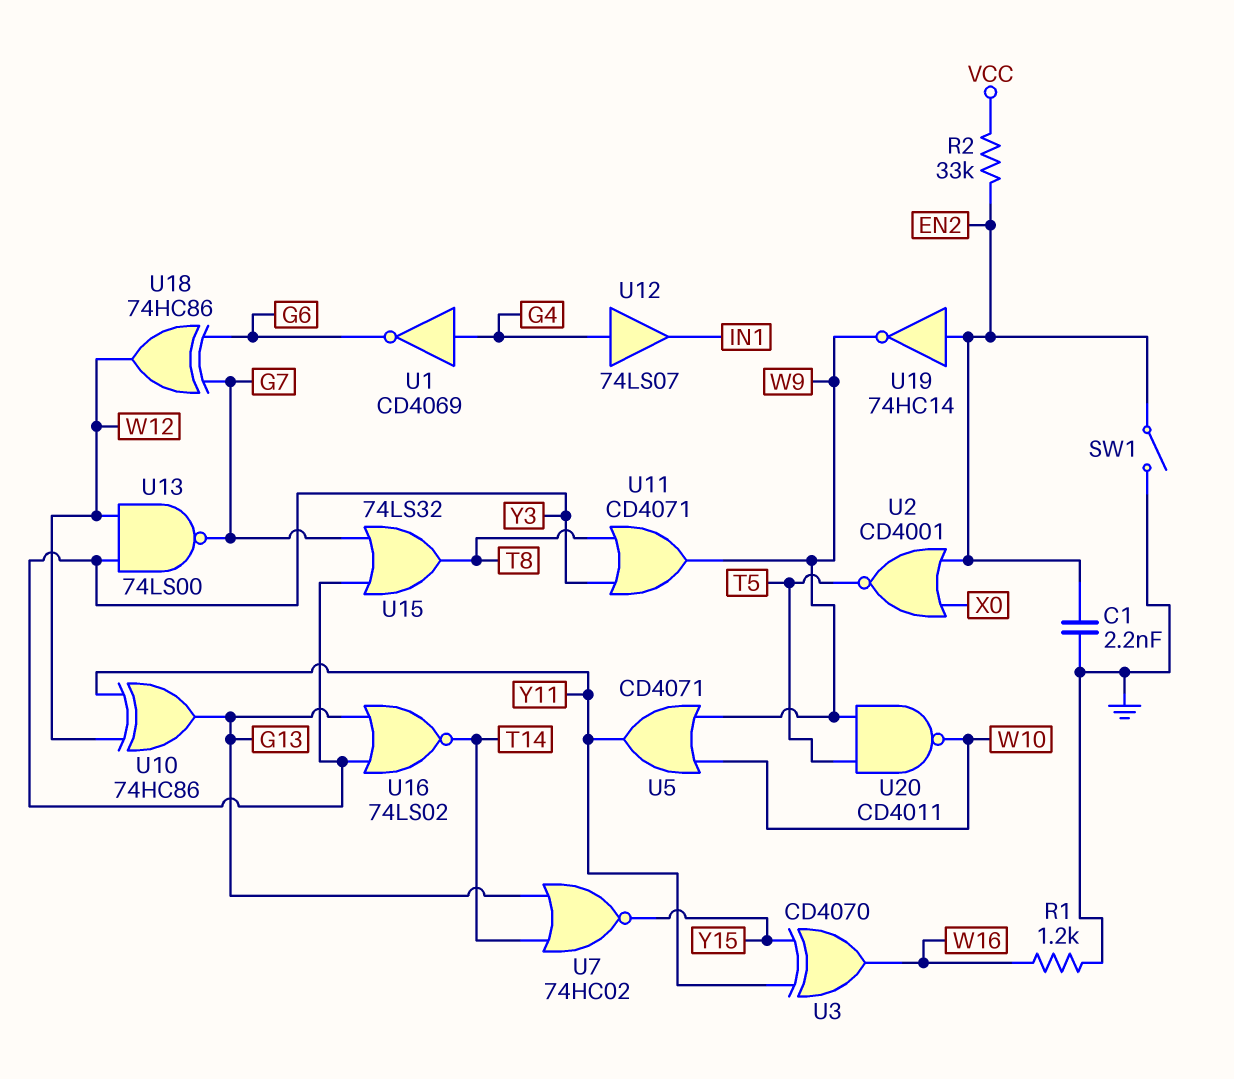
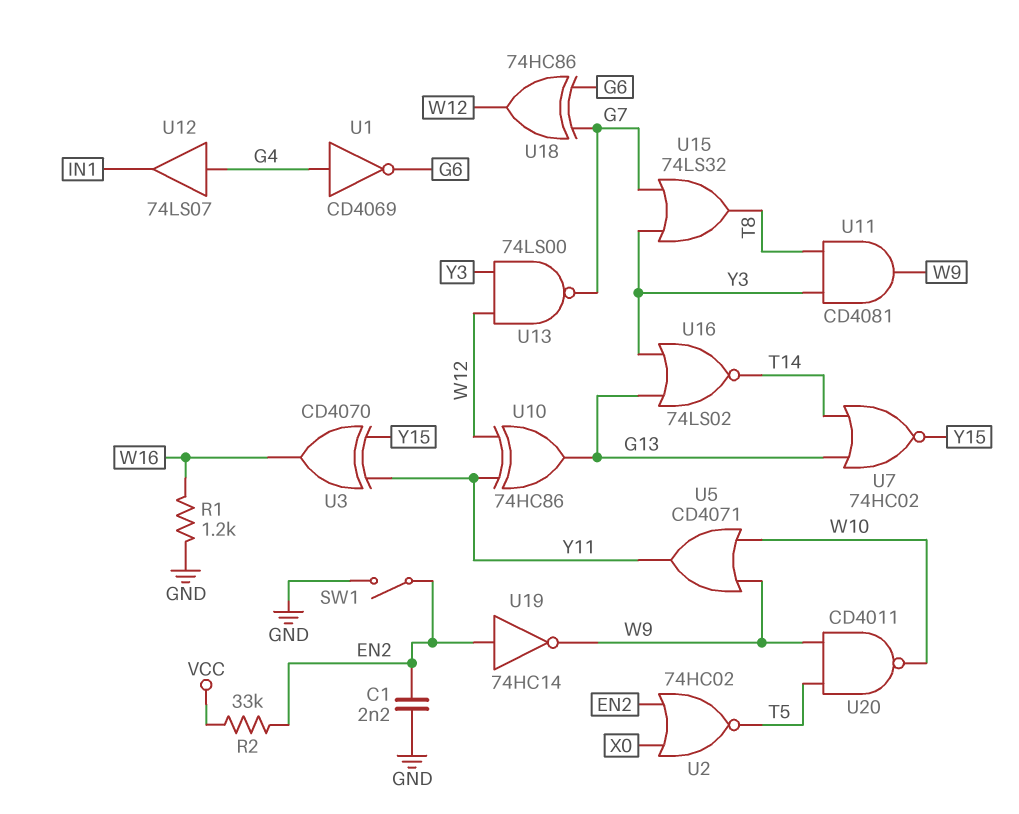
U2: NOR CD4001 (in EN2, in X0, out T5) -> NOR 74HC02 (in EN2, in X0, out T5)
U11: OR CD4071 (in T8, in Y3, out W9) -> AND CD4081 (in T8, in Y3, out W9)

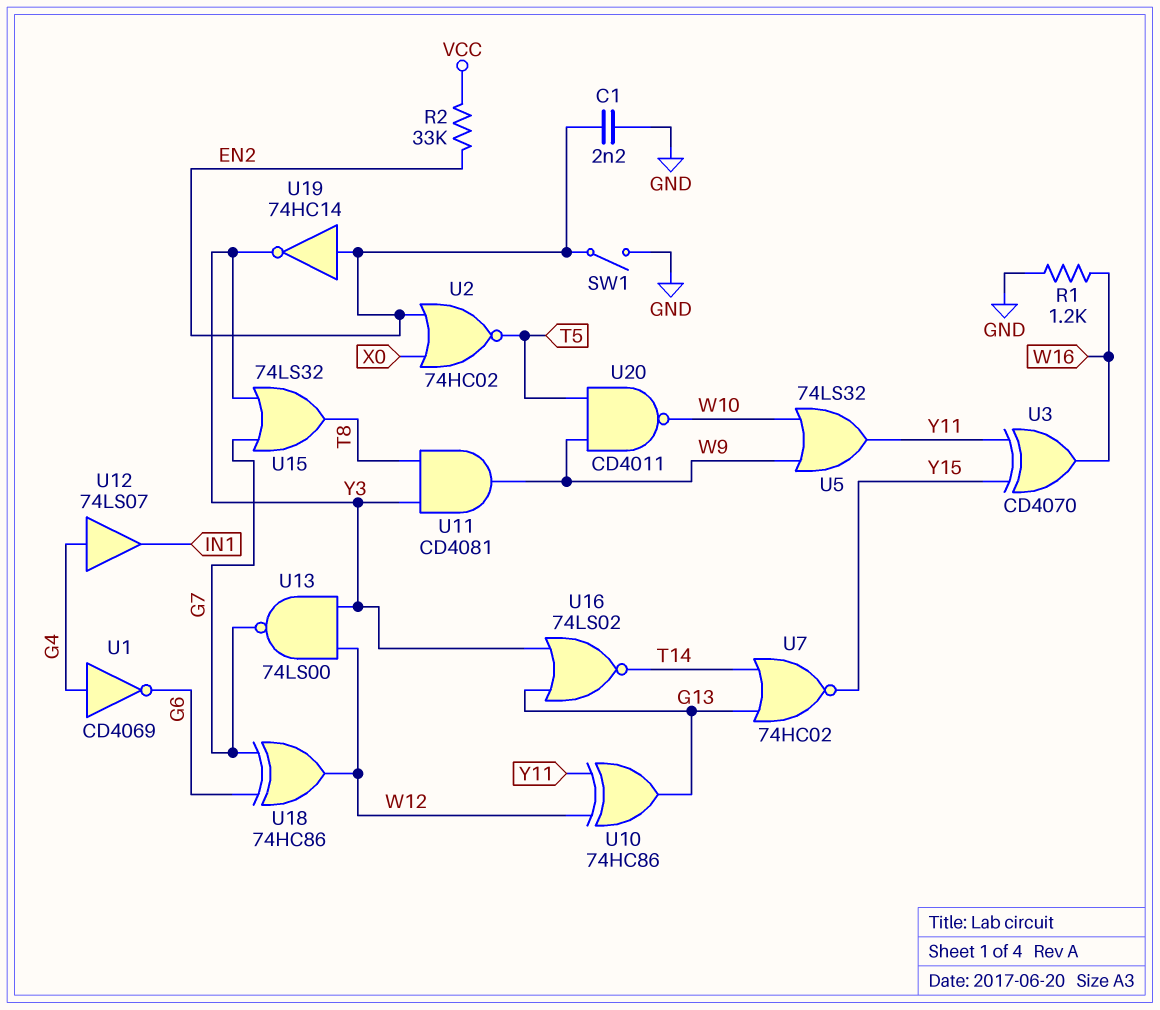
U5: OR CD4071 (in W9, in W10, out Y11) -> OR 74LS32 (in W9, in W10, out Y11)
U19: NOT 74HC14 (in EN2, out W9) -> NOT 74HC14 (in EN2, out Y3)

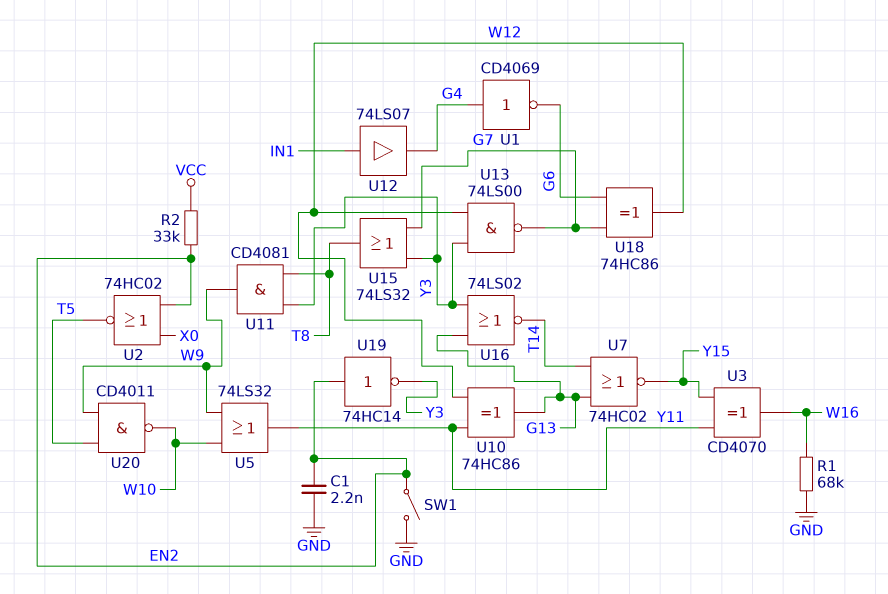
R1: 1.2k (GND, W16) -> 68k (GND, W16)
U12: buffer 74LS07 (in G4, out IN1) -> buffer 74LS07 (in IN1, out G4)

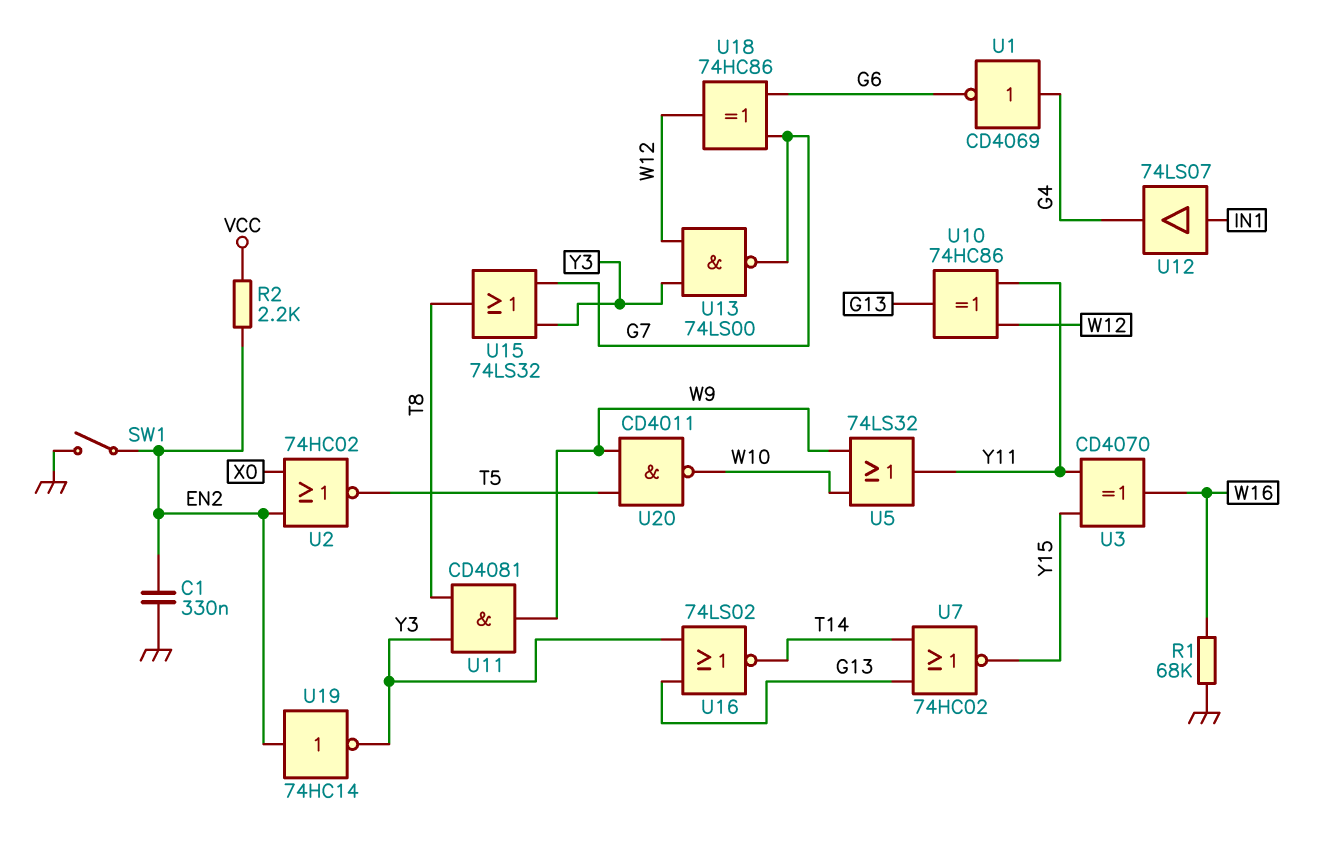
C1: 2.2nF (EN2, GND) -> 330nF (EN2, GND)
R2: 33k (EN2, VCC) -> 2.2k (EN2, VCC)

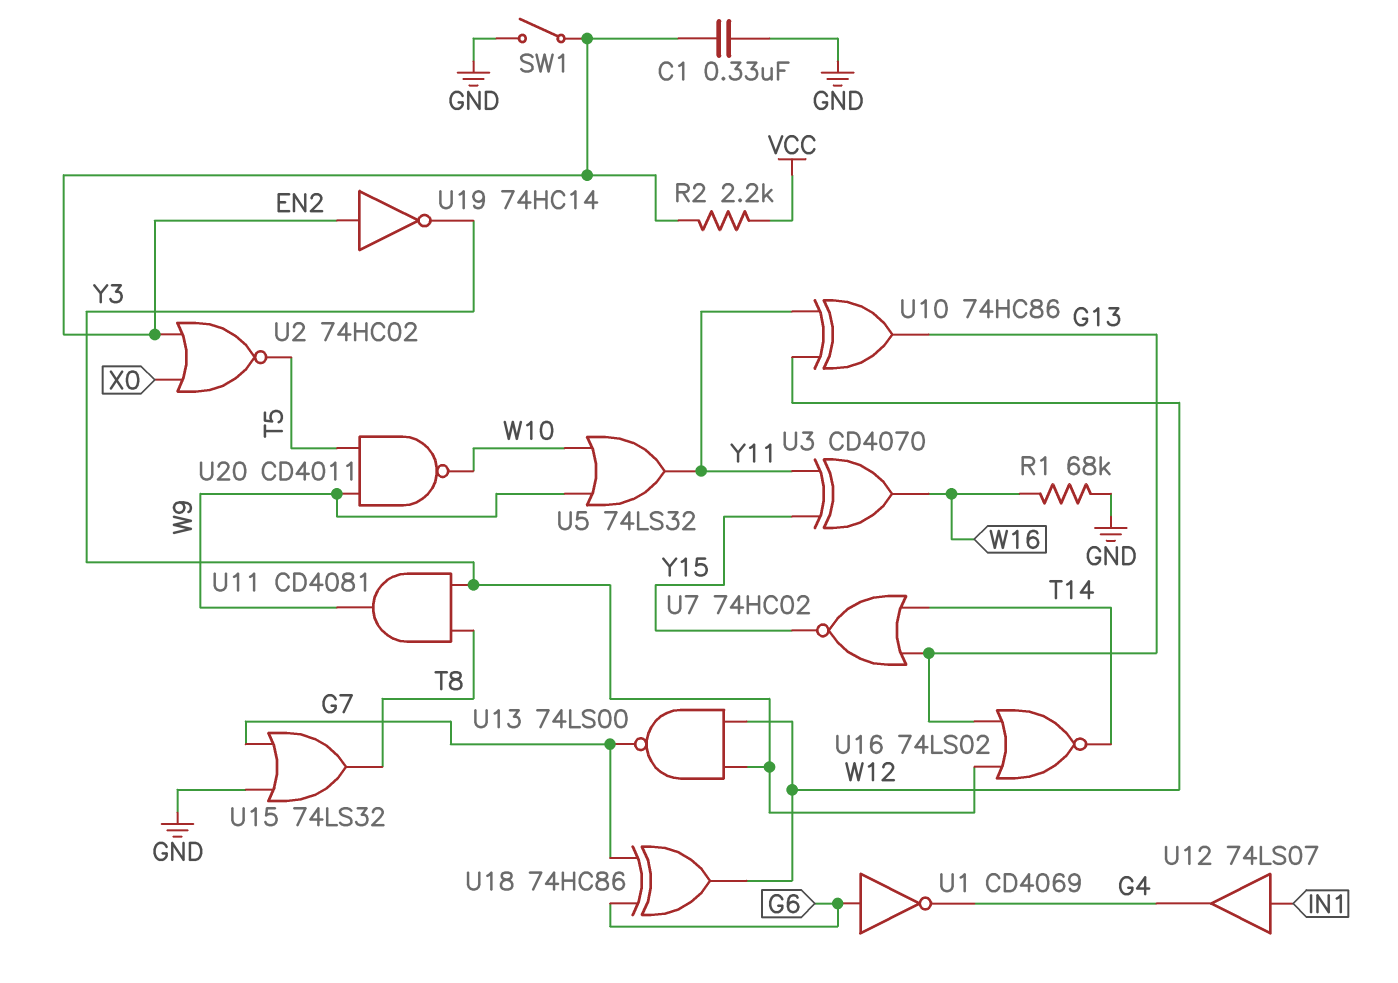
U1: NOT CD4069 (in G4, out G6) -> NOT CD4069 (in G6, out G4)
U15: OR 74LS32 (in G7, in Y3, out T8) -> OR 74LS32 (in G7, in GND, out T8)

